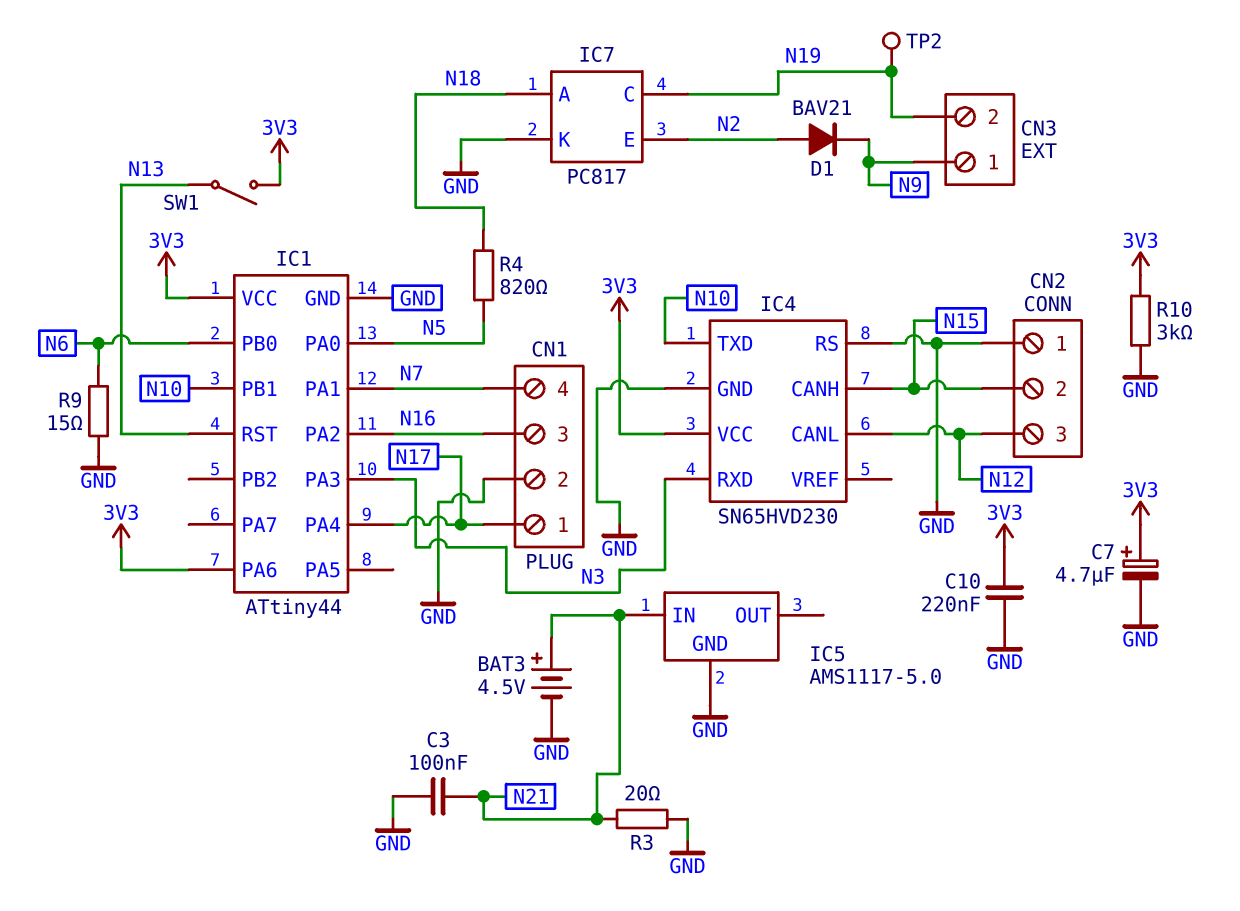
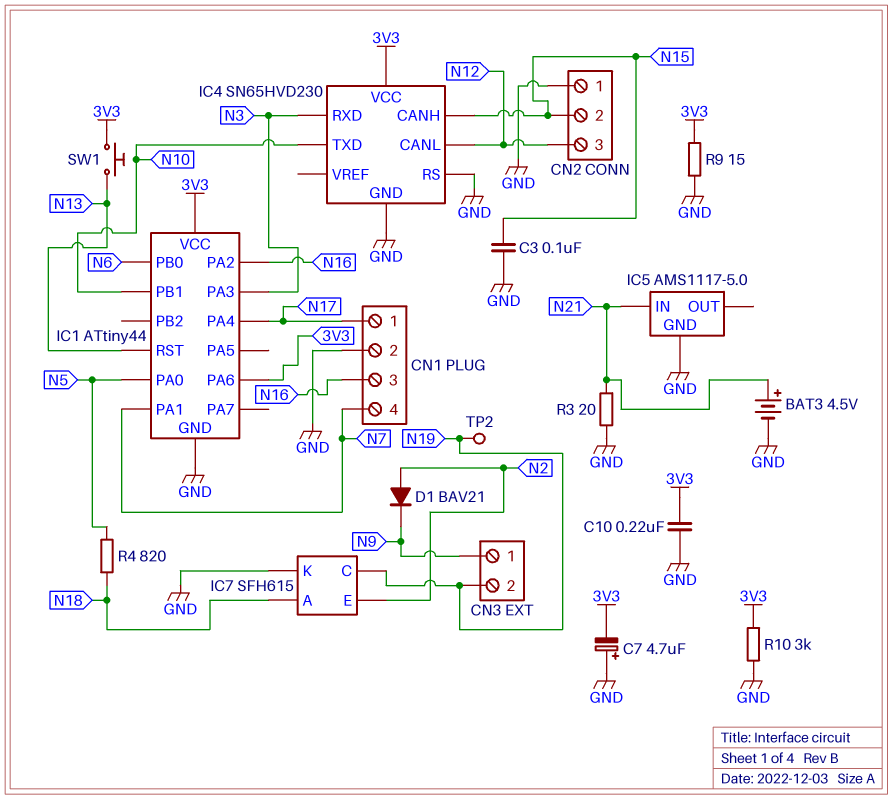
C3: 100nF (GND, N21) -> 100nF (GND, N15)
C7: 4.7uF (plus 3V3, minus GND) -> 4.7uF (plus GND, minus 3V3)
IC7: PC817 -> SFH615
R9: 15 (GND, N6) -> 15 (3V3, GND)
SW1: switch (3V3, N13) -> button (3V3, N13)

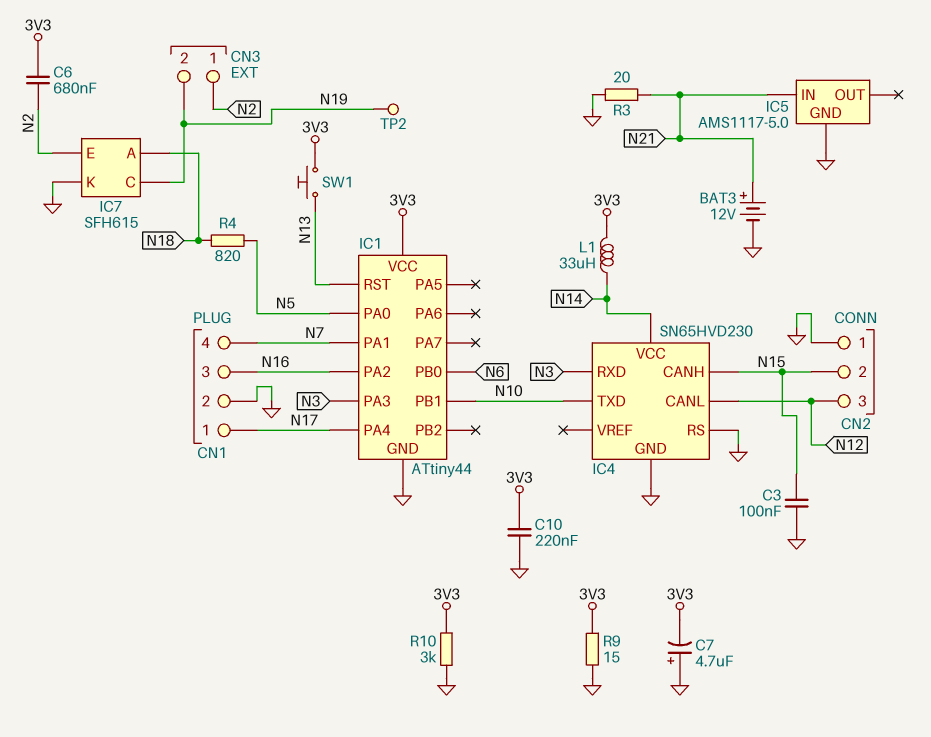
BAT3: 4.5V (plus N21, minus GND) -> 12V (plus N21, minus GND)
C6: none -> 680nF (3V3, N2)
CN3 pin 1: N9 -> N2
D1: diode BAV21 (A N2, K N9) -> none
IC1 pin PA6: 3V3 -> none
IC4 pin VCC: 3V3 -> N14
L1: none -> 33uH (3V3, N14)

